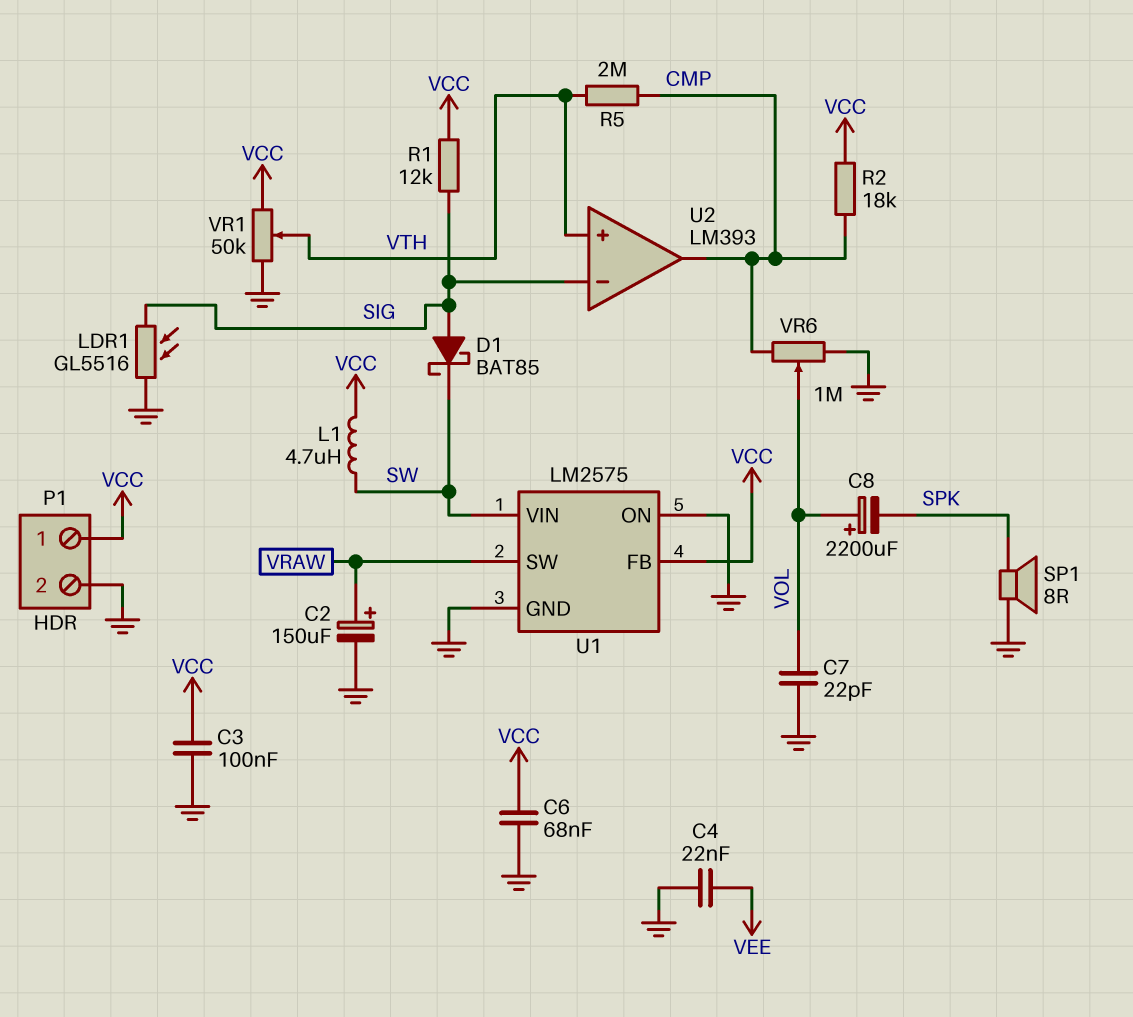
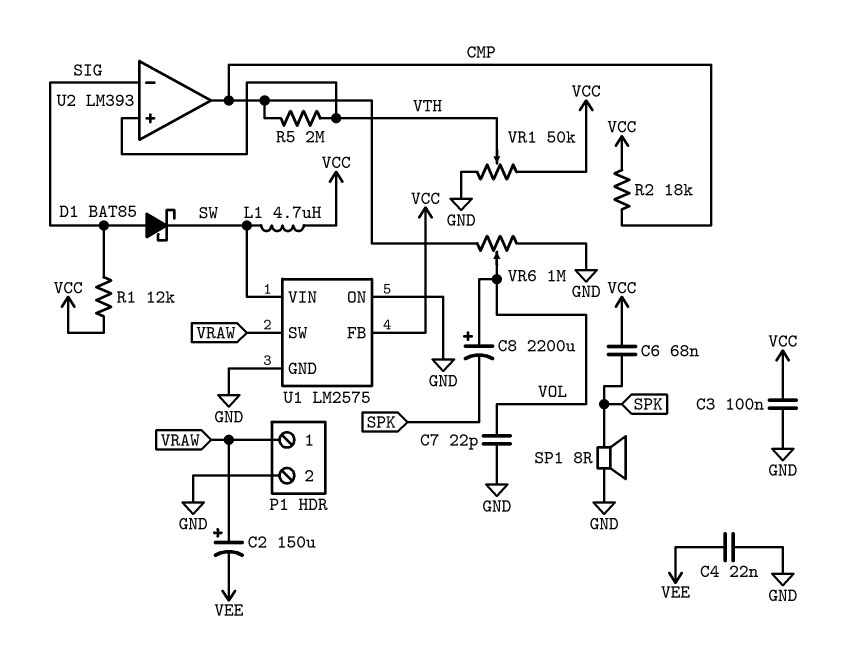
C2: 150uF (plus VRAW, minus GND) -> 150uF (plus VRAW, minus VEE)
C6: 68nF (GND, VCC) -> 68nF (SPK, VCC)
LDR1: GL5516 (GND, SIG) -> none
P1 pin 1: VCC -> VRAW

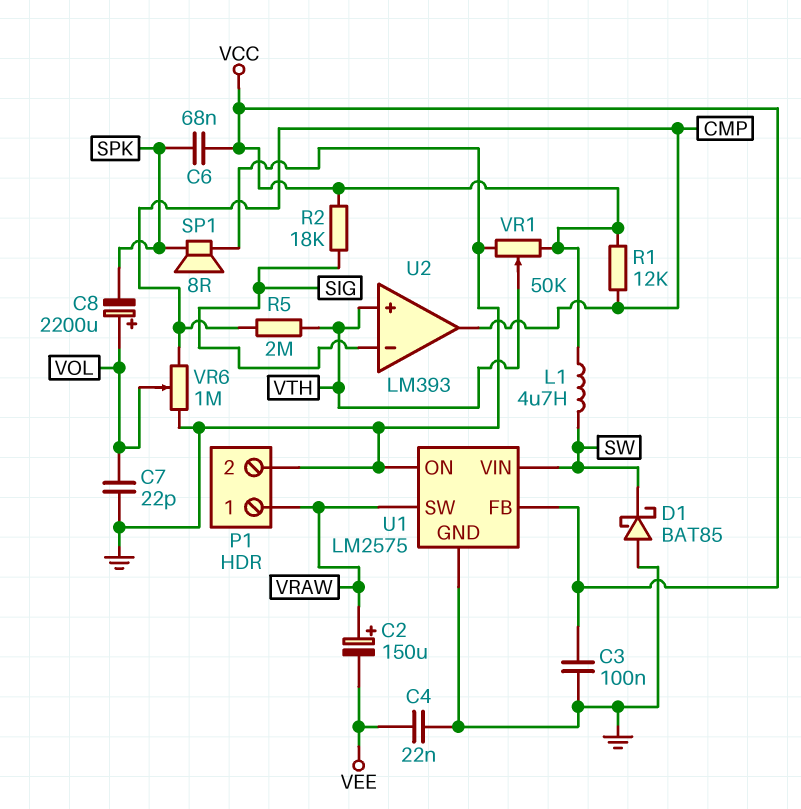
D1: schottky BAT85 (A SIG, K SW) -> schottky BAT85 (A GND, K SW)
R1: 12k (SIG, VCC) -> 12k (CMP, VCC)
R2: 18k (CMP, VCC) -> 18k (SIG, VCC)

